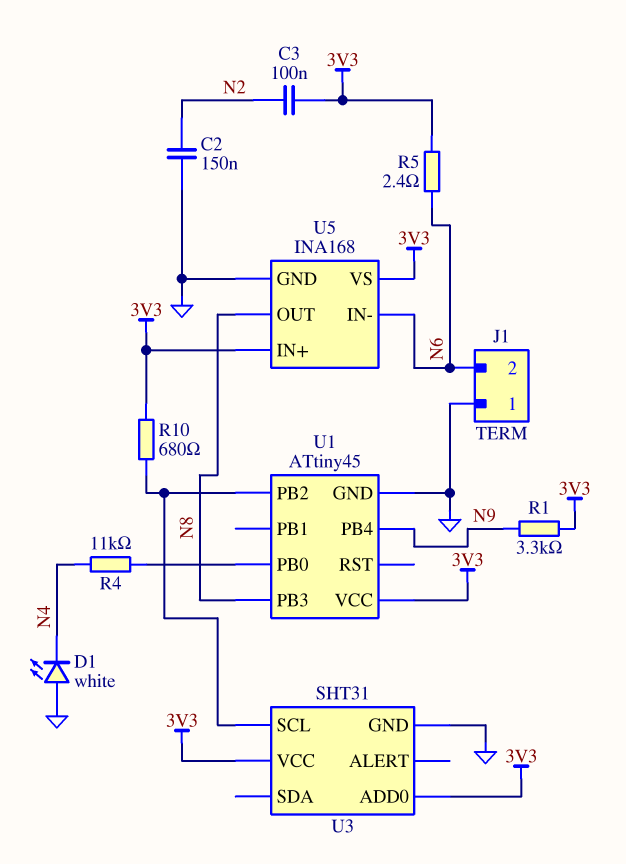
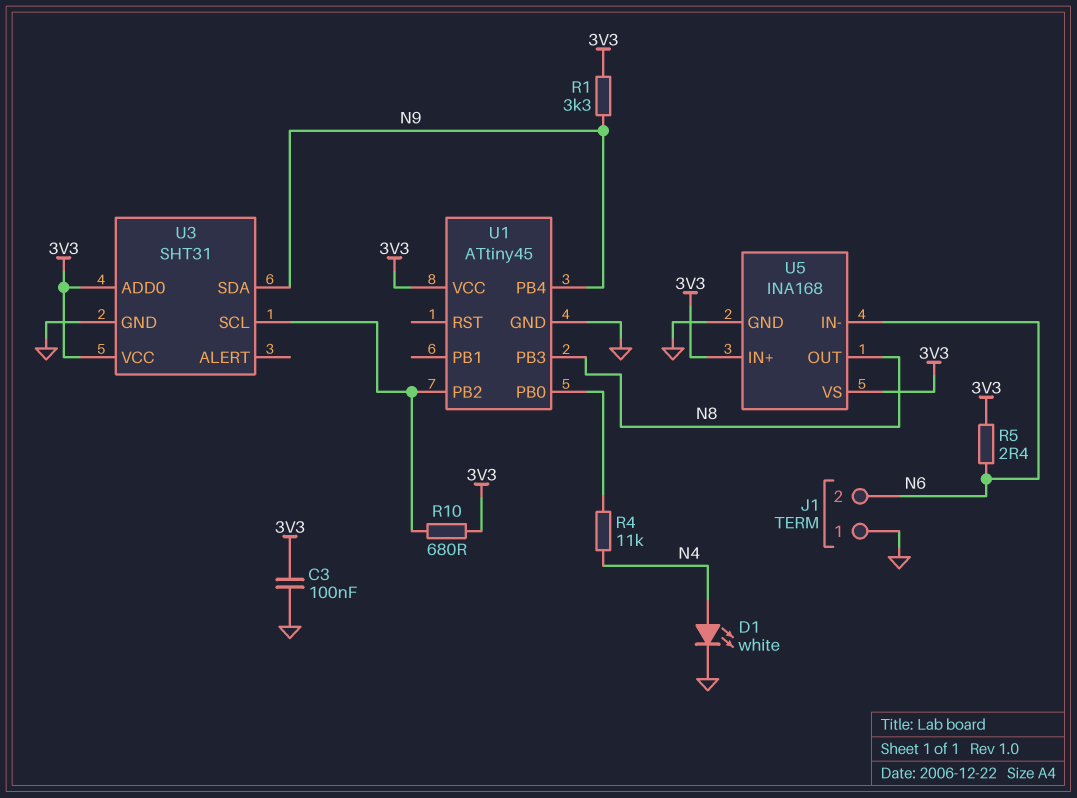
C2: 150nF (GND, N2) -> none
C3: 100nF (3V3, N2) -> 100nF (3V3, GND)
D1: LED white (A GND, K N4) -> LED white (A N4, K GND)
U3 pin SDA: none -> N9

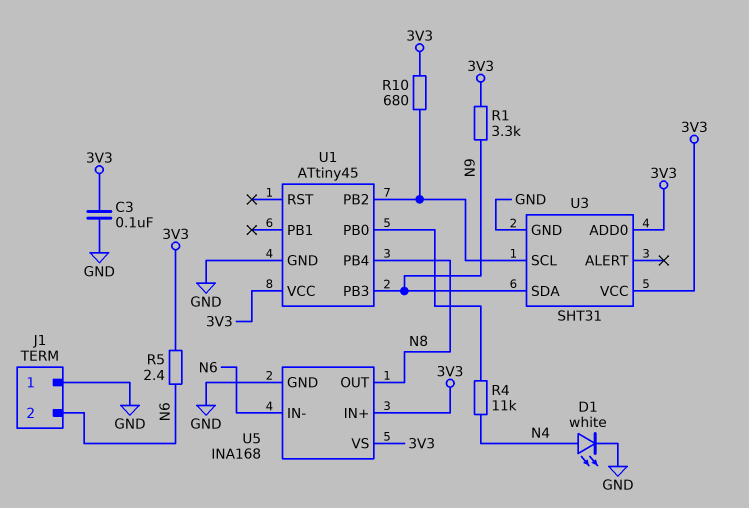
U1 pin PB3: N8 -> N9
U1 pin PB4: N9 -> N8

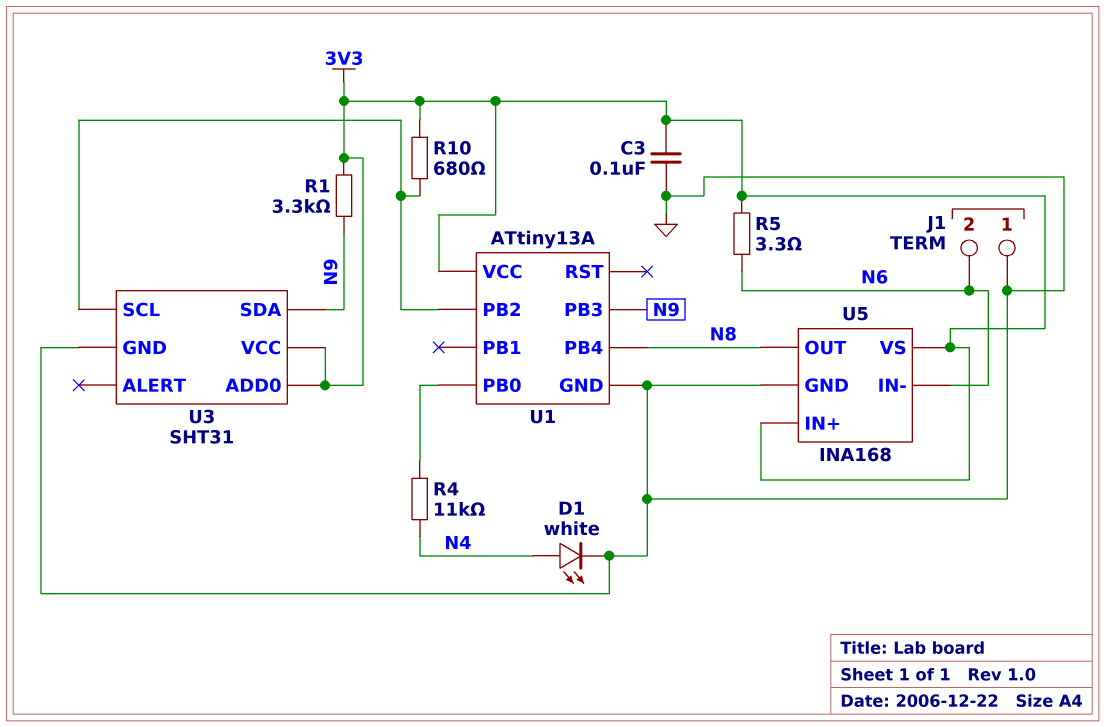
R5: 2.4 (3V3, N6) -> 3.3 (3V3, N6)
U1: ATtiny45 -> ATtiny13A

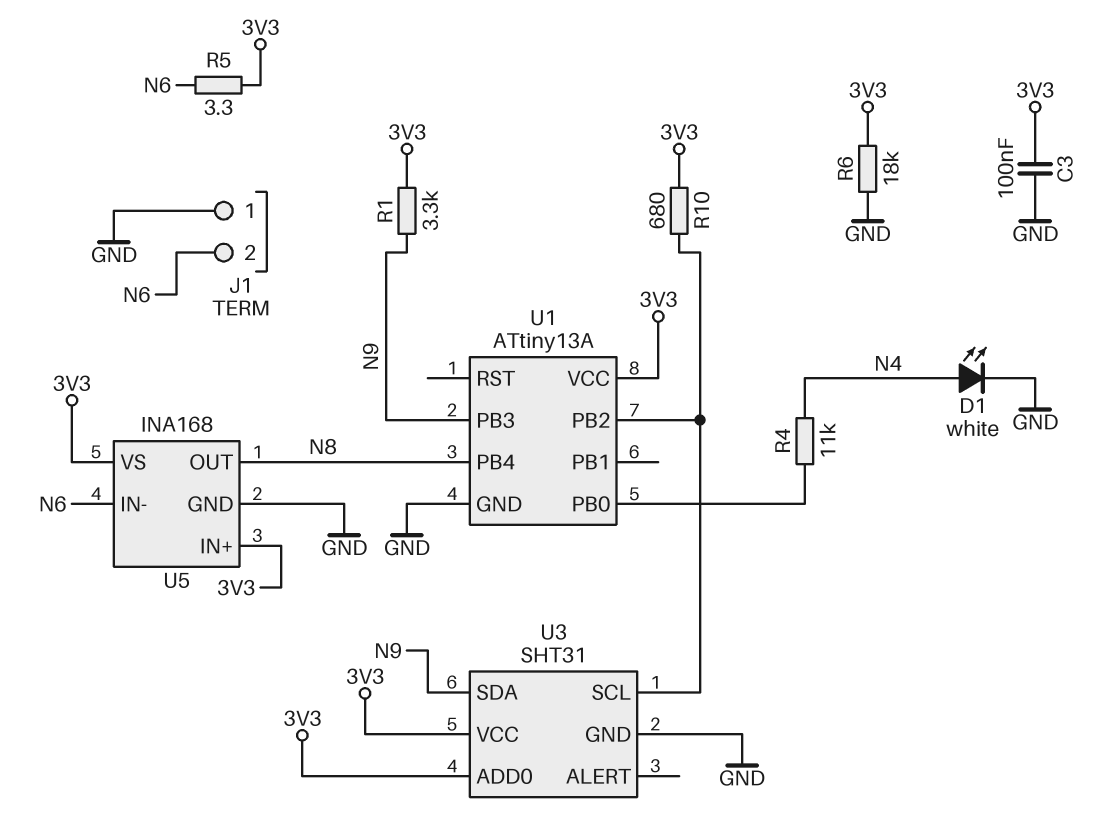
R6: none -> 18k (3V3, GND)

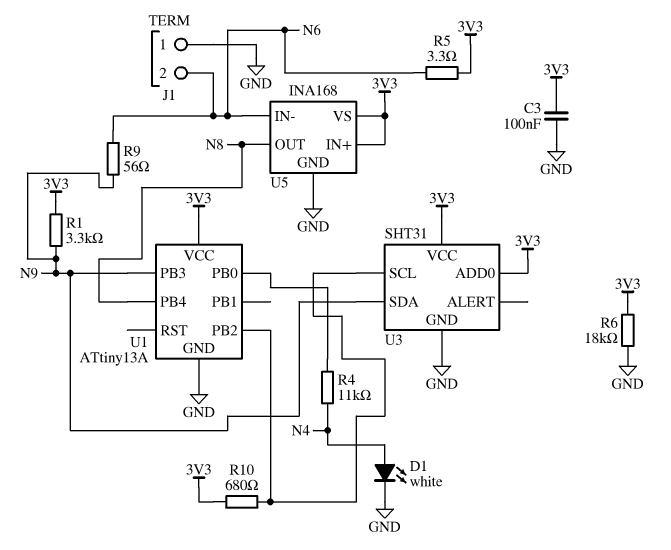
R9: none -> 56 (N6, N9)

